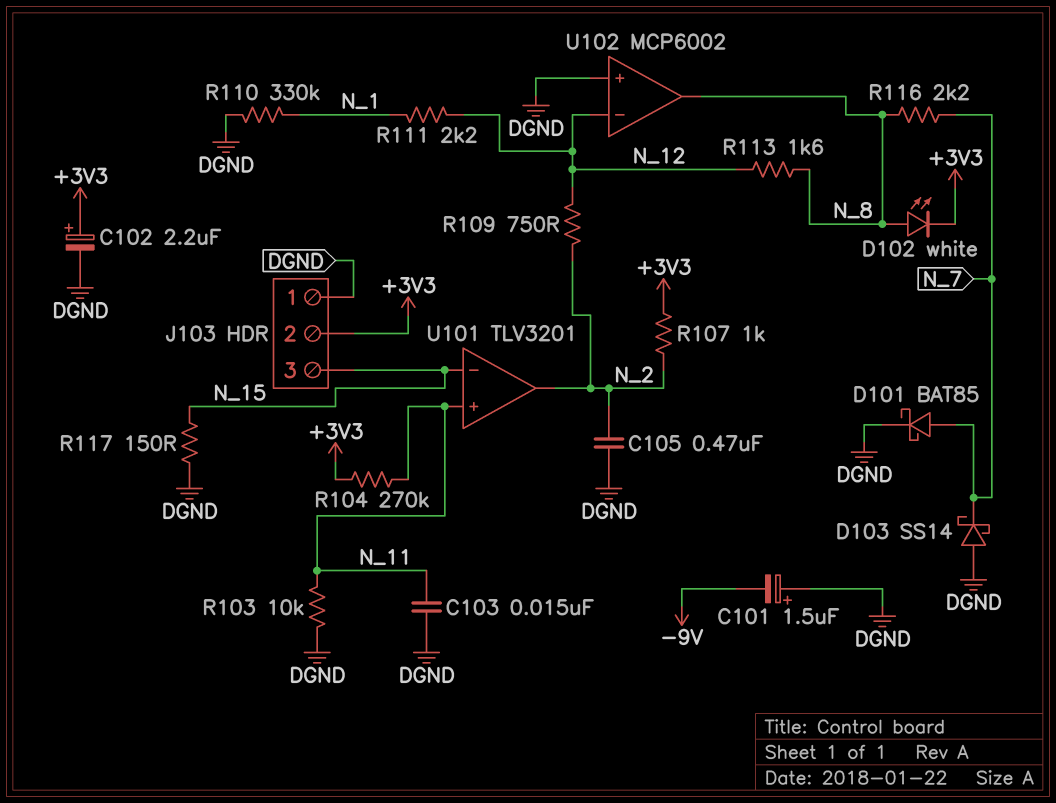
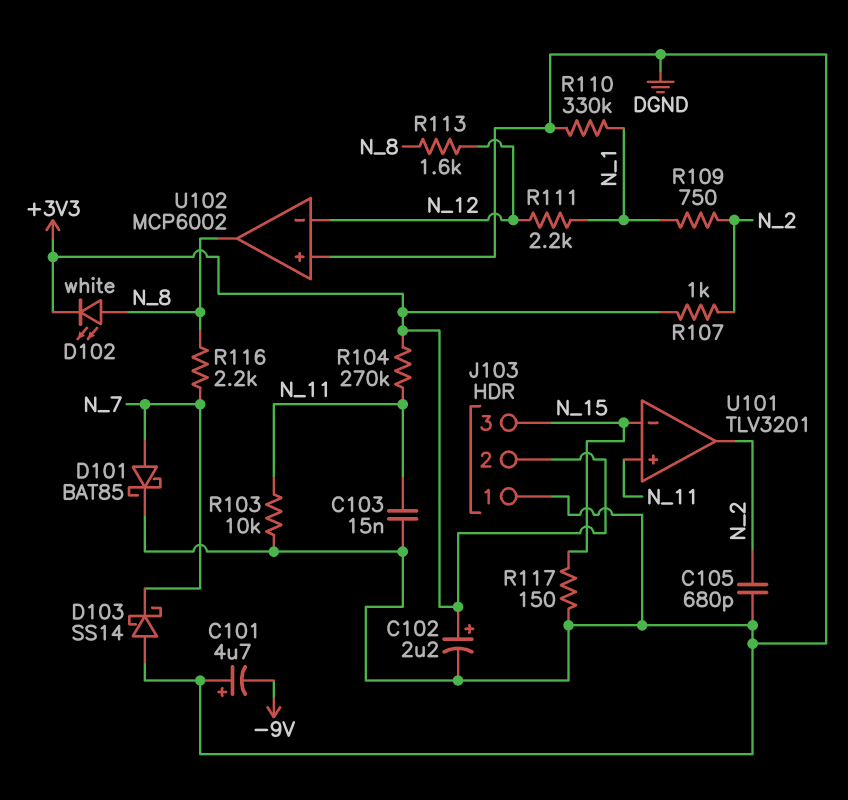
C101: 1.5uF (plus DGND, minus -9V) -> 4.7uF (plus DGND, minus -9V)
C105: 470nF (DGND, N_2) -> 680pF (DGND, N_2)
R109: 750 (N_2, N_12) -> 750 (N_1, N_2)

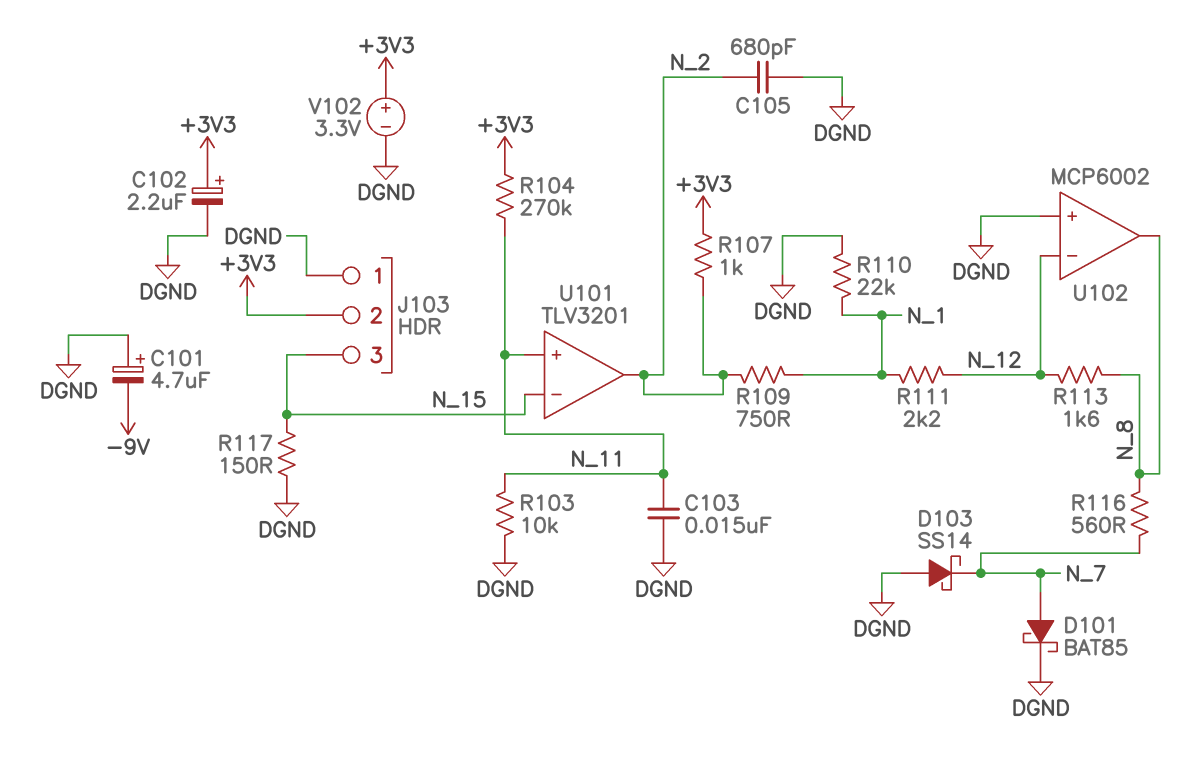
D102: LED white (A N_8, K +3V3) -> none
R110: 330k (DGND, N_1) -> 22k (DGND, N_1)
R116: 2.2k (N_7, N_8) -> 560 (N_7, N_8)
V102: none -> 3.3V (plus +3V3, minus DGND)

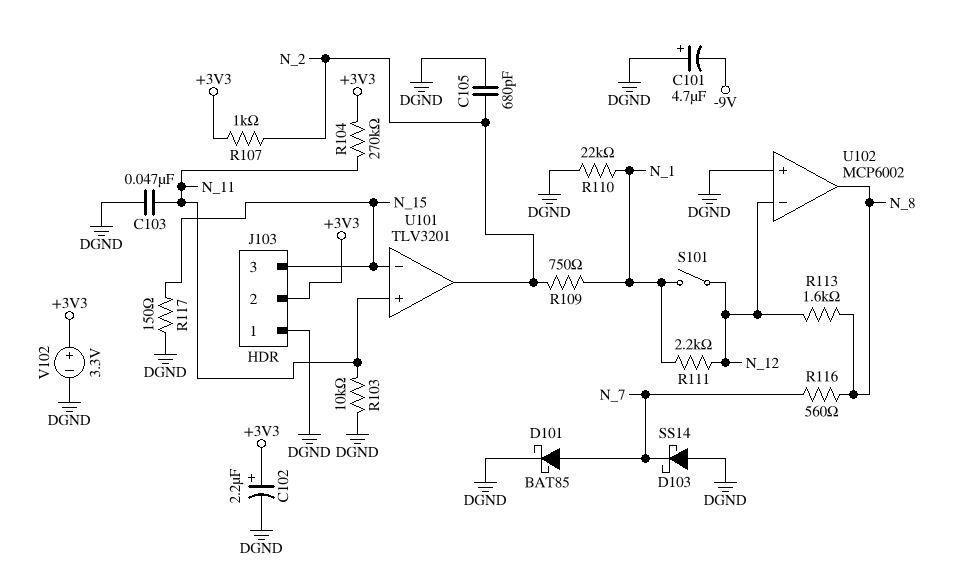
C103: 15nF (DGND, N_11) -> 47nF (DGND, N_11)
S101: none -> switch (N_1, N_12)

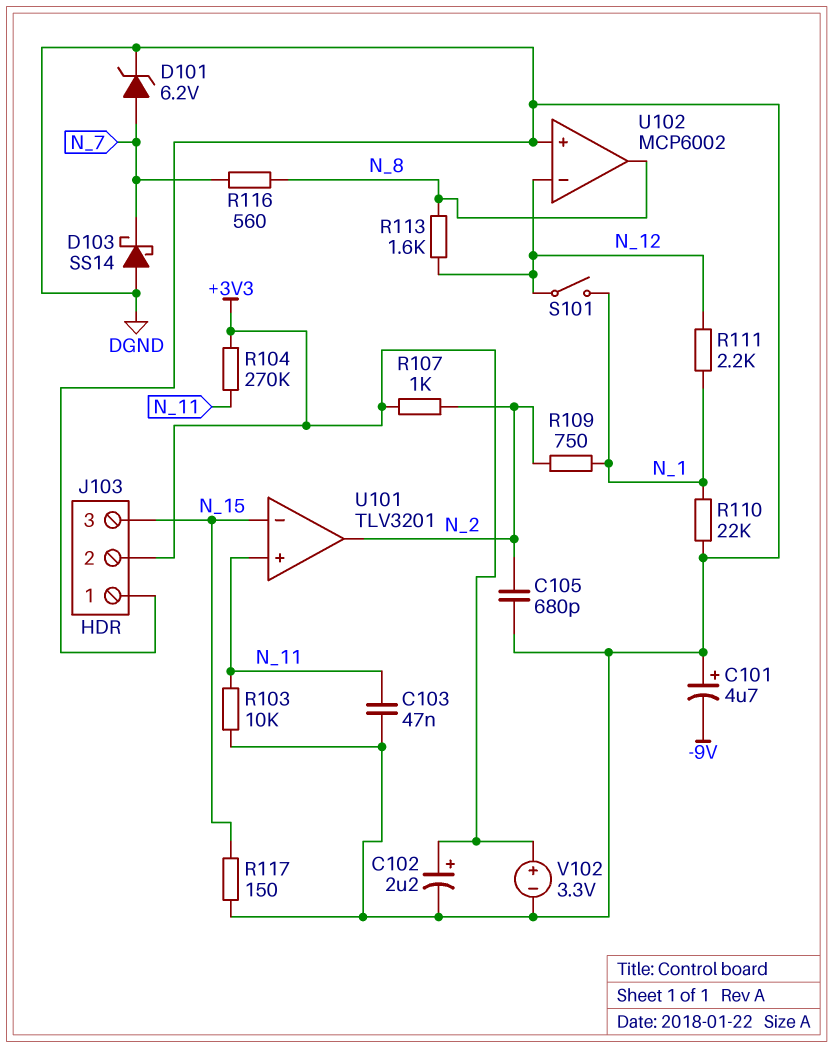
D101: schottky BAT85 (A N_7, K DGND) -> zener 6.2V (A N_7, K DGND)

